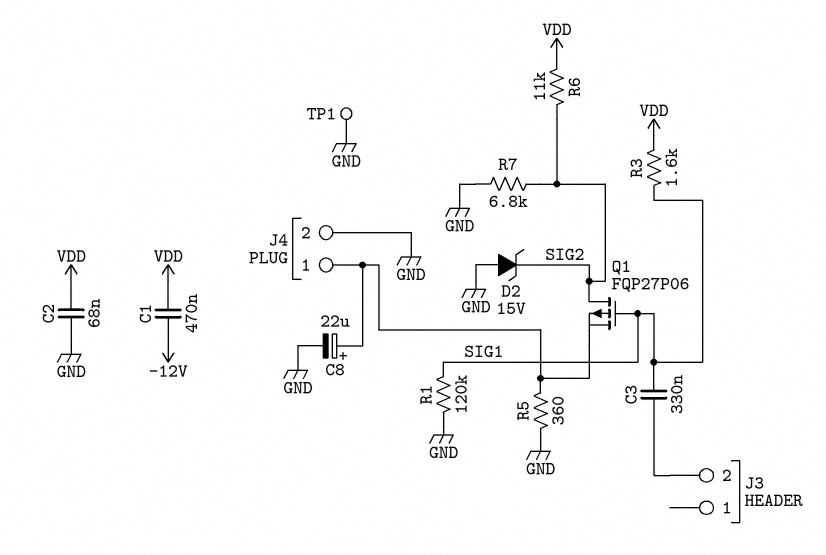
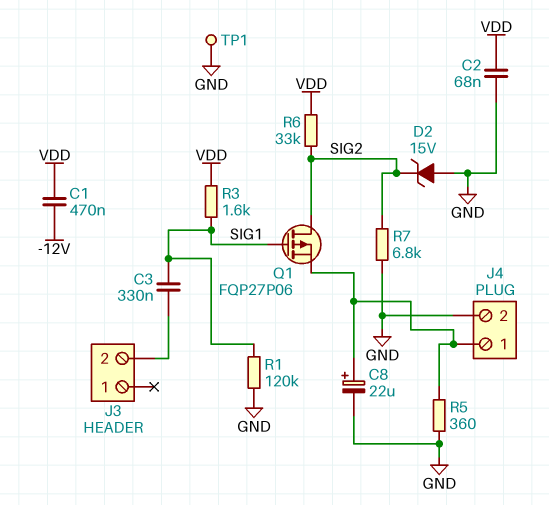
R6: 11k (SIG2, VDD) -> 33k (SIG2, VDD)

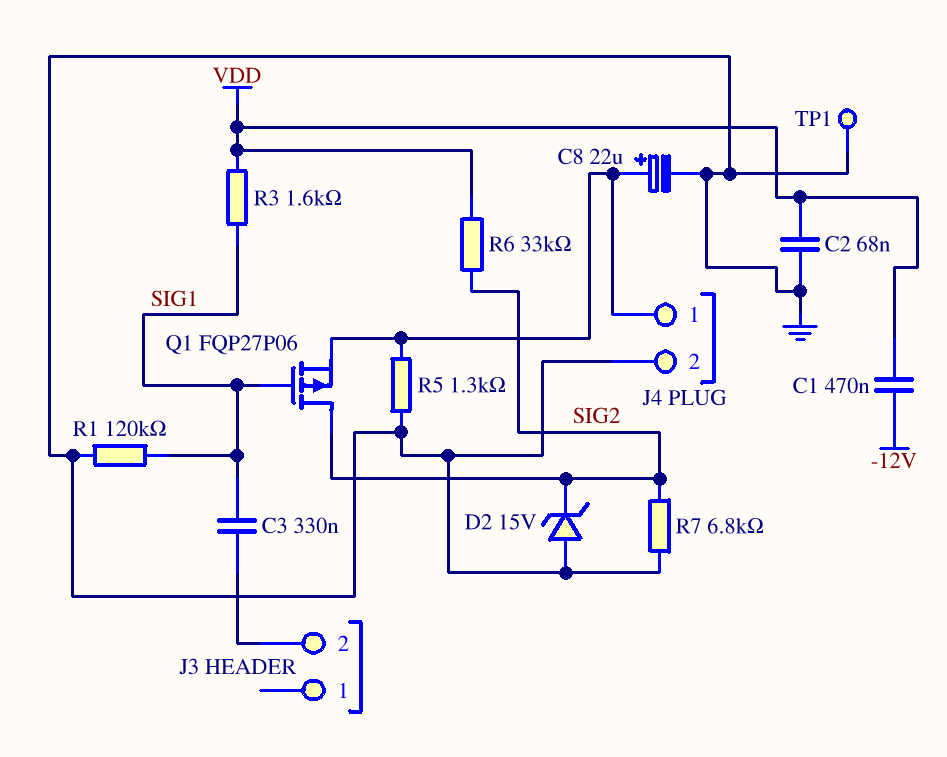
R5: 360 (GND, J4/1) -> 1.3k (GND, J4/1)

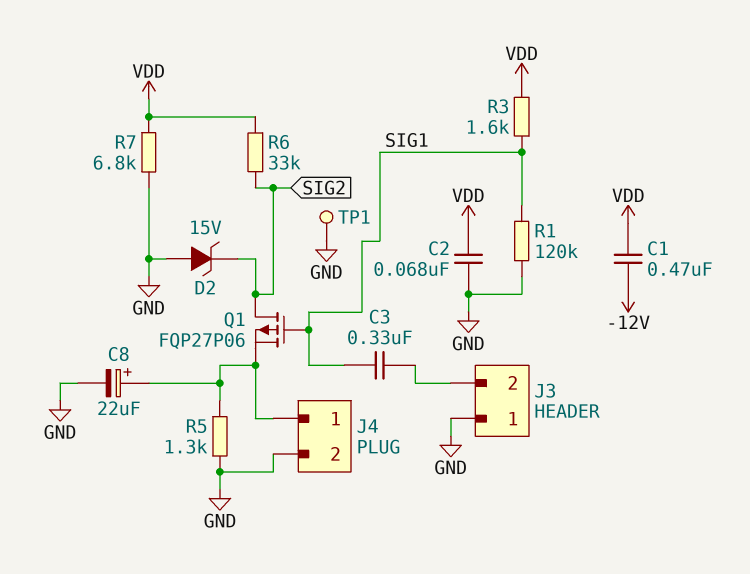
J3 pin 1: none -> GND
R7: 6.8k (GND, SIG2) -> 6.8k (GND, VDD)

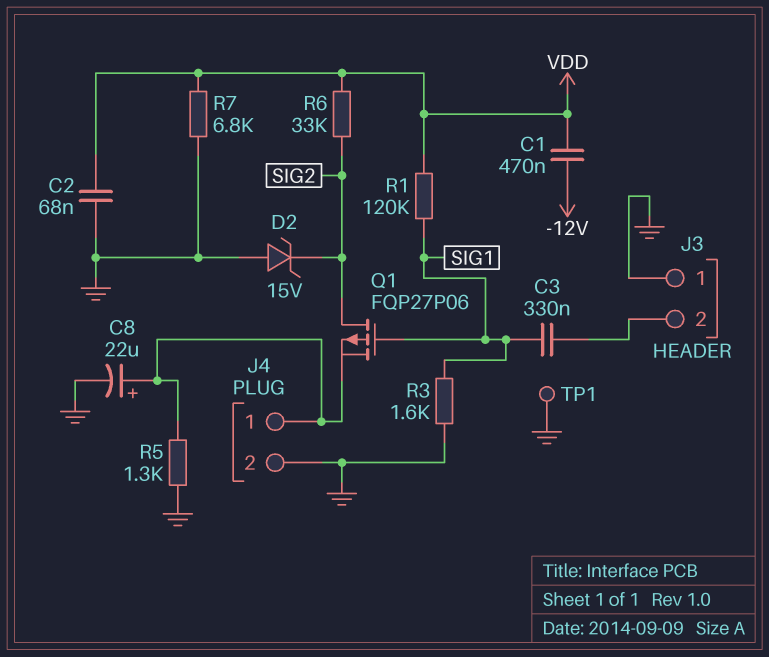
R1: 120k (GND, SIG1) -> 120k (SIG1, VDD)
R3: 1.6k (SIG1, VDD) -> 1.6k (GND, SIG1)

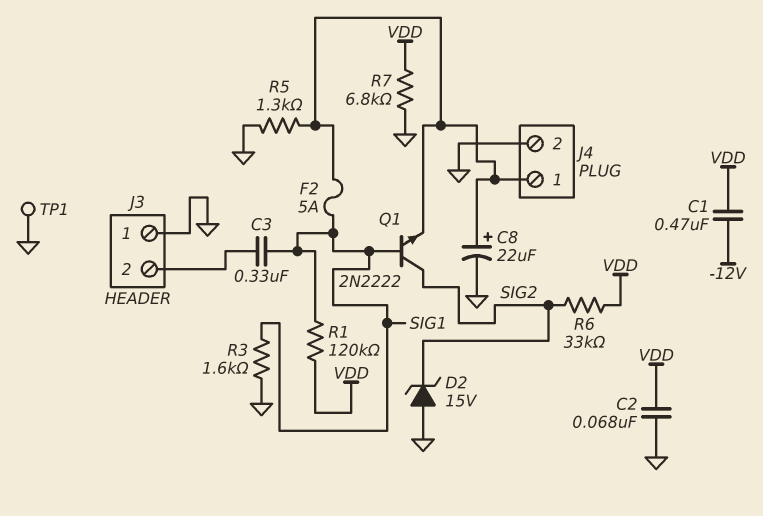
F2: none -> 5A (J4/1, SIG1)
Q1: PMOS FQP27P06 (G SIG1, D SIG2, S J4/1) -> NPN 2N2222 (B SIG1, C SIG2, E J4/1)

